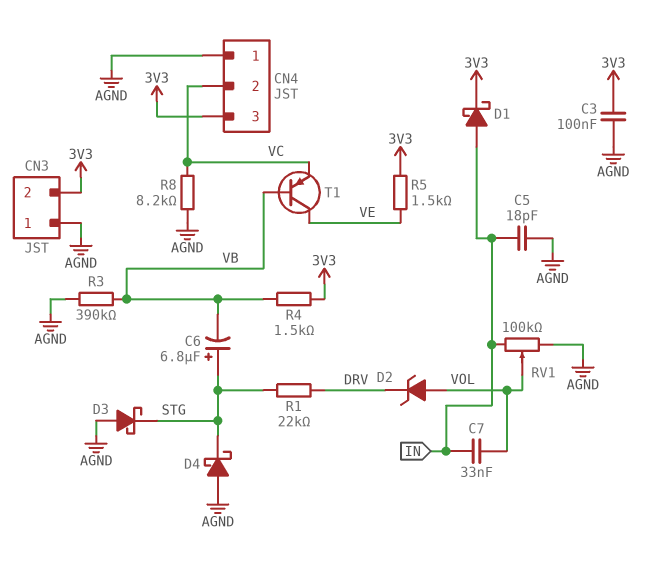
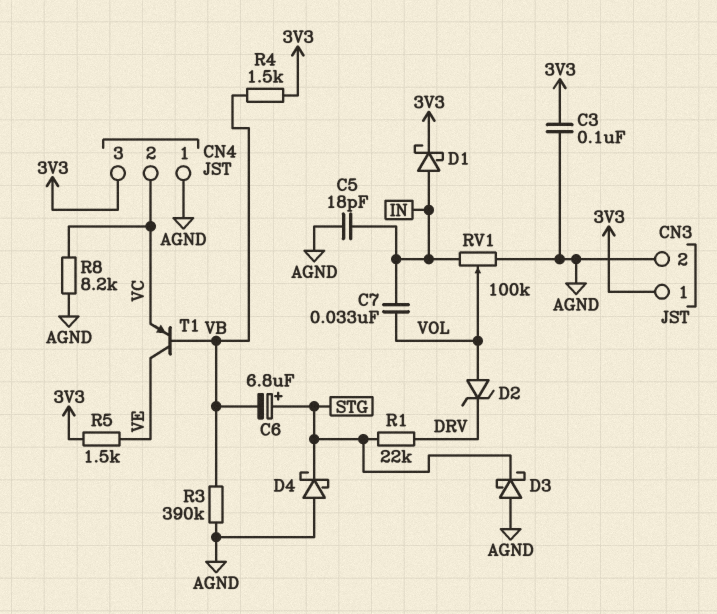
CN3 pin 1: AGND -> 3V3
CN3 pin 2: 3V3 -> AGND

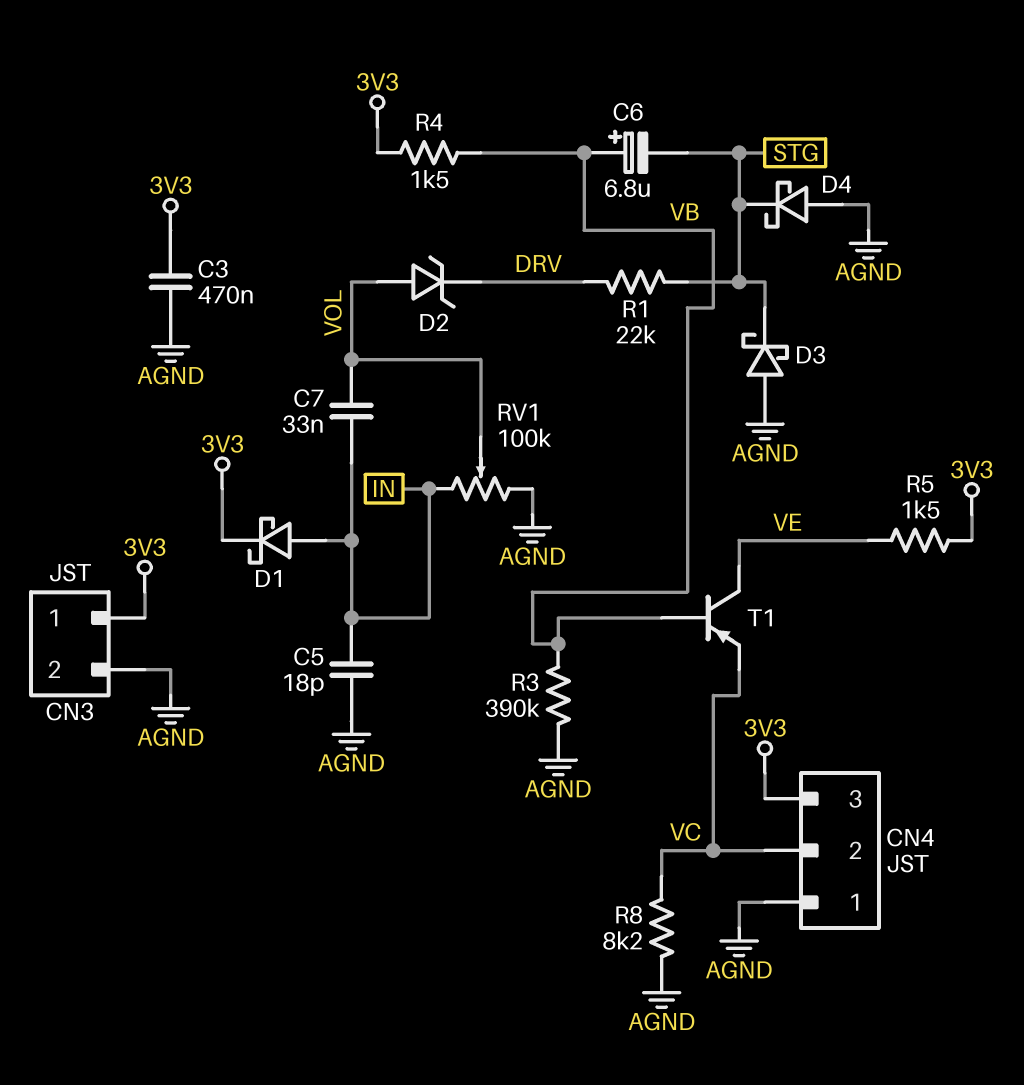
C3: 100nF (3V3, AGND) -> 470nF (3V3, AGND)
C6: 6.8uF (plus STG, minus VB) -> 6.8uF (plus VB, minus STG)

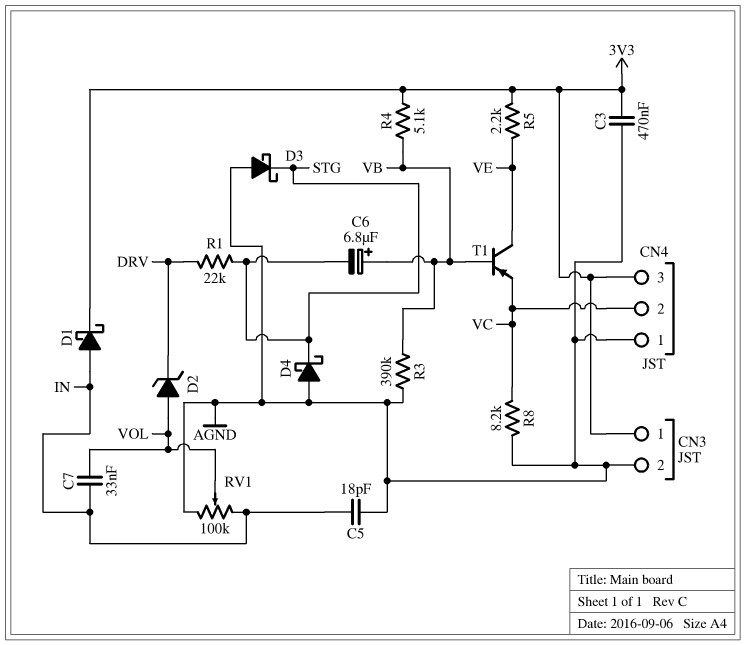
R4: 1.5k (3V3, VB) -> 5.1k (3V3, VB)
R5: 1.5k (3V3, VE) -> 2.2k (3V3, VE)

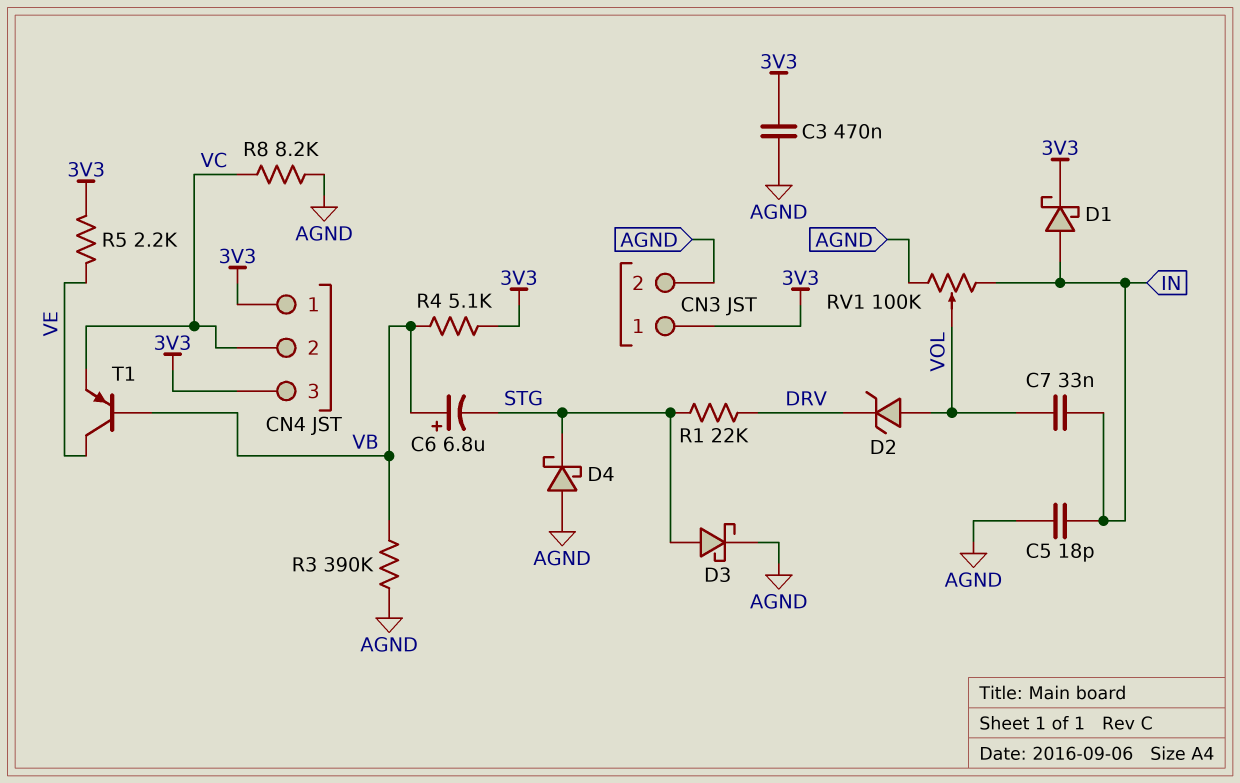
CN4 pin 1: AGND -> 3V3
D3: schottky (A AGND, K STG) -> schottky (A STG, K AGND)

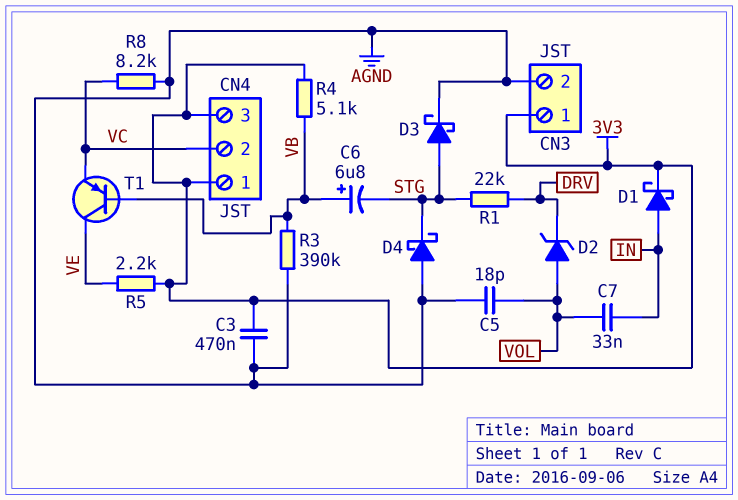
C5: 18pF (AGND, IN) -> 18pF (AGND, VOL)
RV1: 100k (AGND, IN, wiper VOL) -> none

